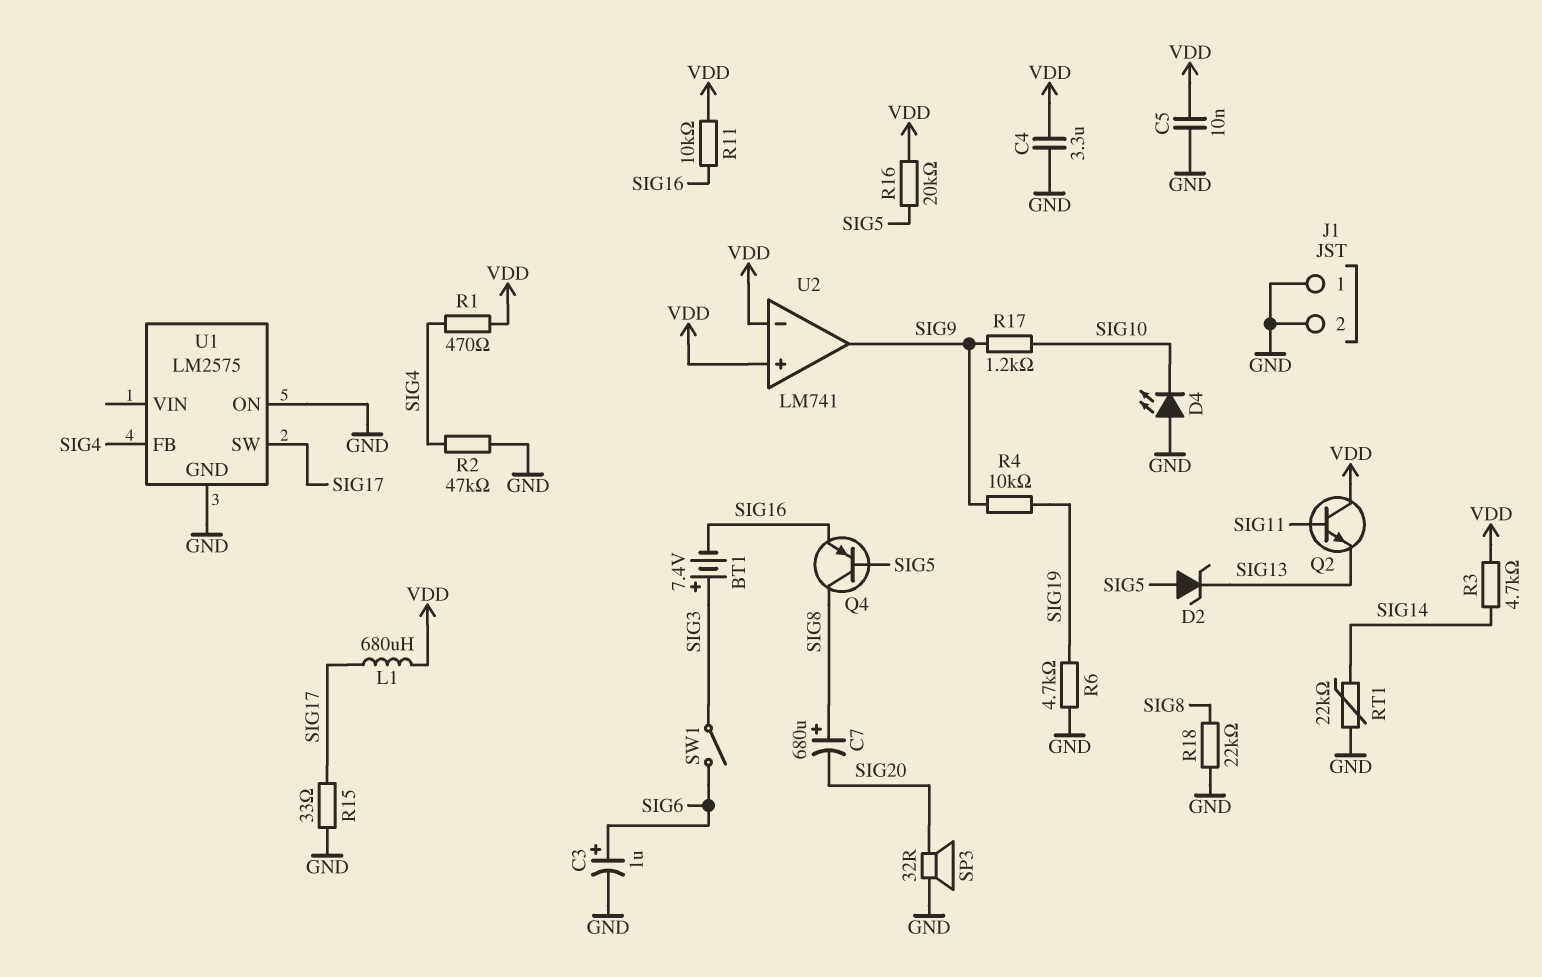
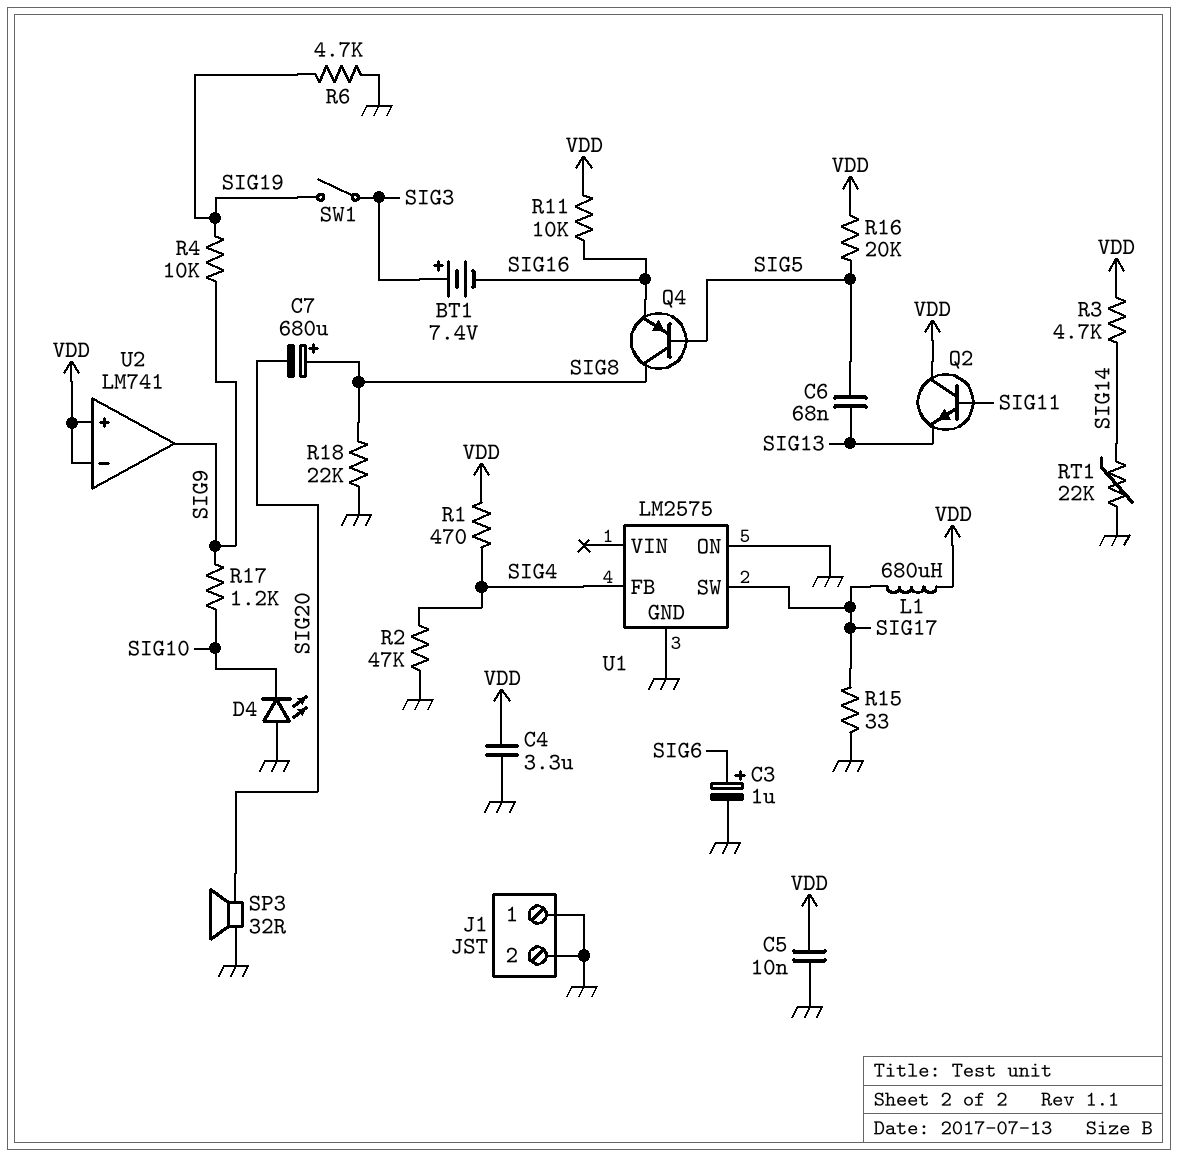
C6: none -> 68nF (SIG5, SIG13)
D2: zener (A SIG5, K SIG13) -> none
SW1: switch (SIG3, SIG6) -> switch (SIG3, SIG19)

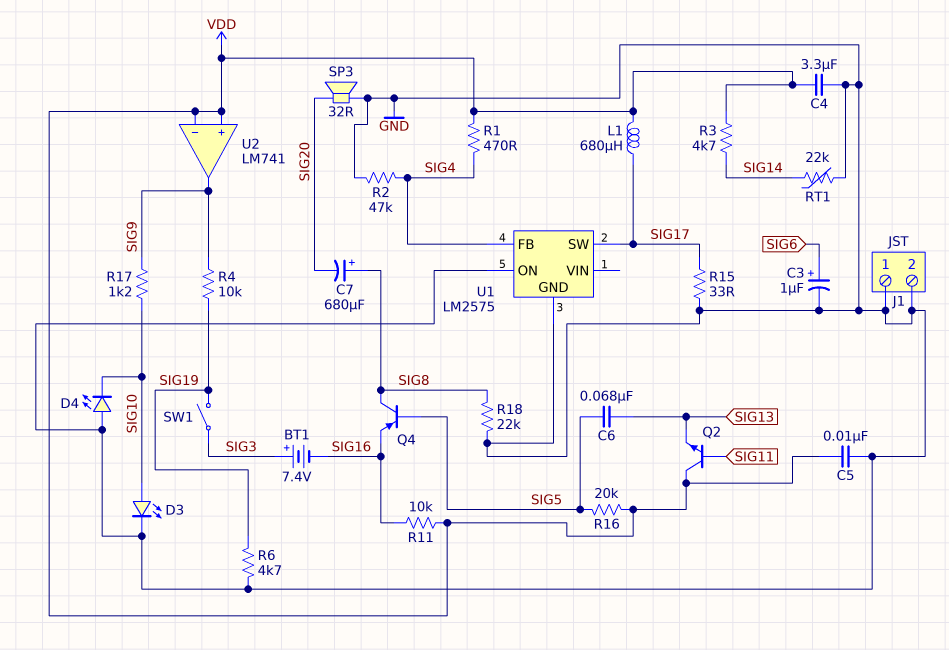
D3: none -> LED (A SIG10, K GND)

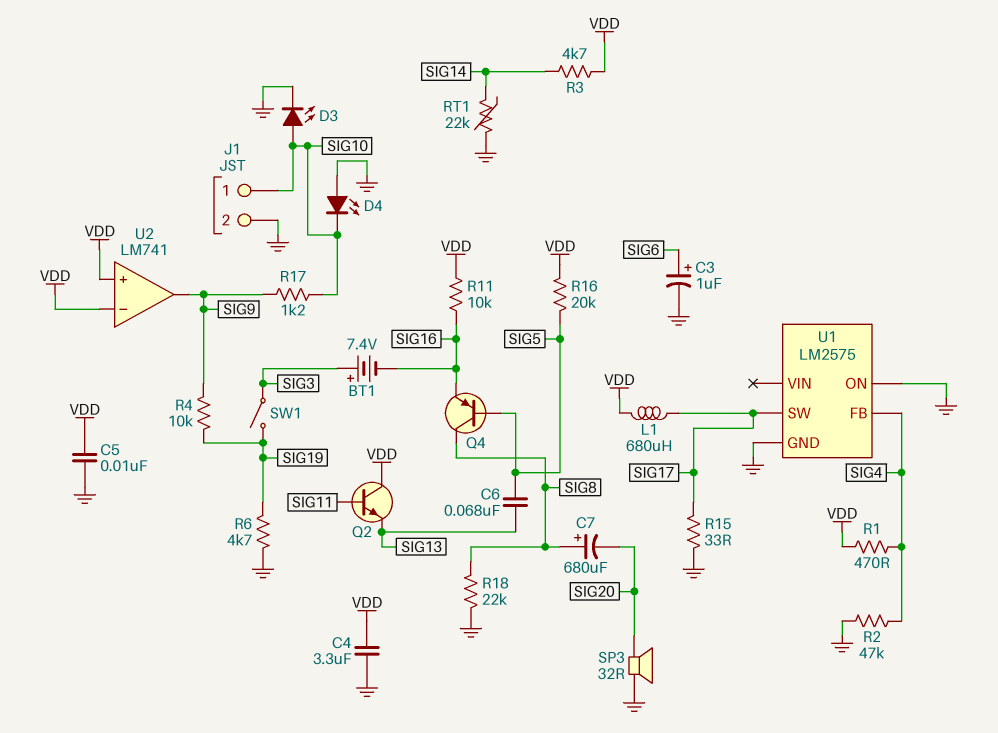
J1 pin 1: GND -> SIG10

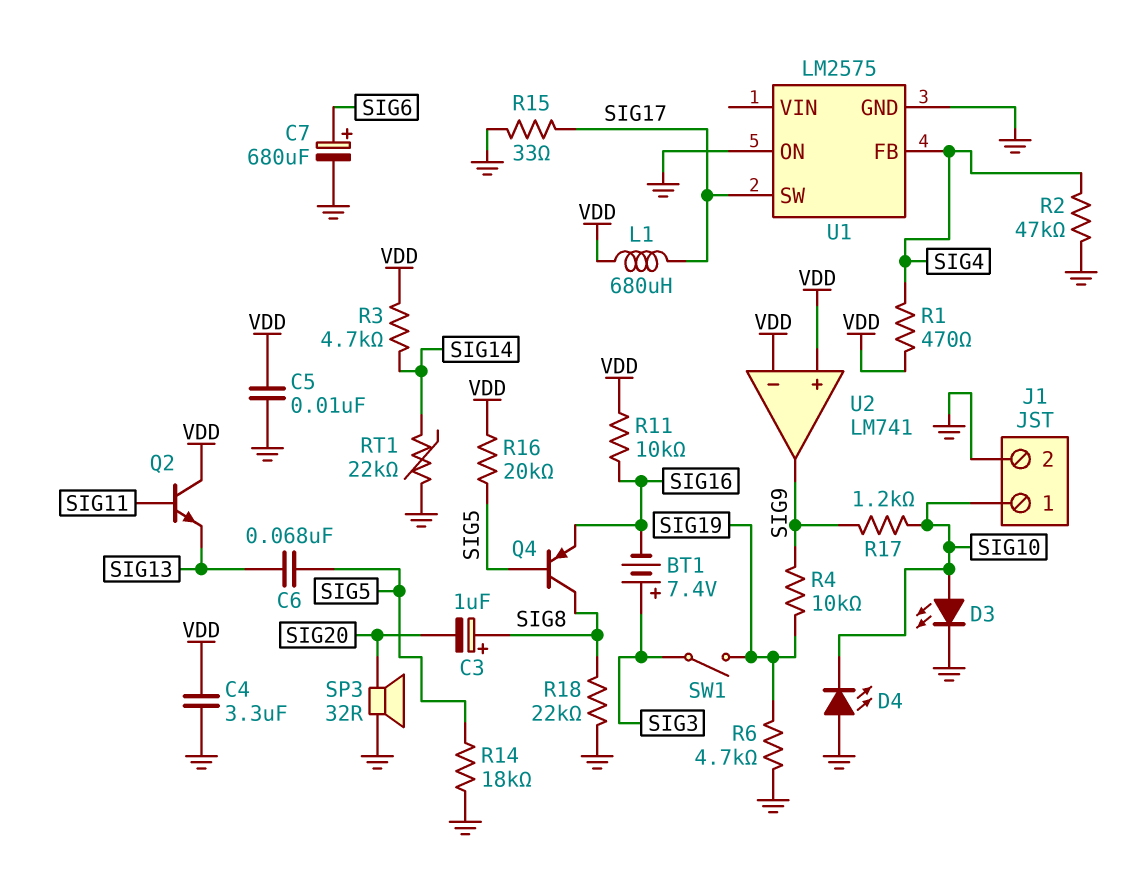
C3: 1uF (plus SIG6, minus GND) -> 1uF (plus SIG8, minus SIG20)
C7: 680uF (plus SIG8, minus SIG20) -> 680uF (plus SIG6, minus GND)
R14: none -> 18k (GND, SIG5)

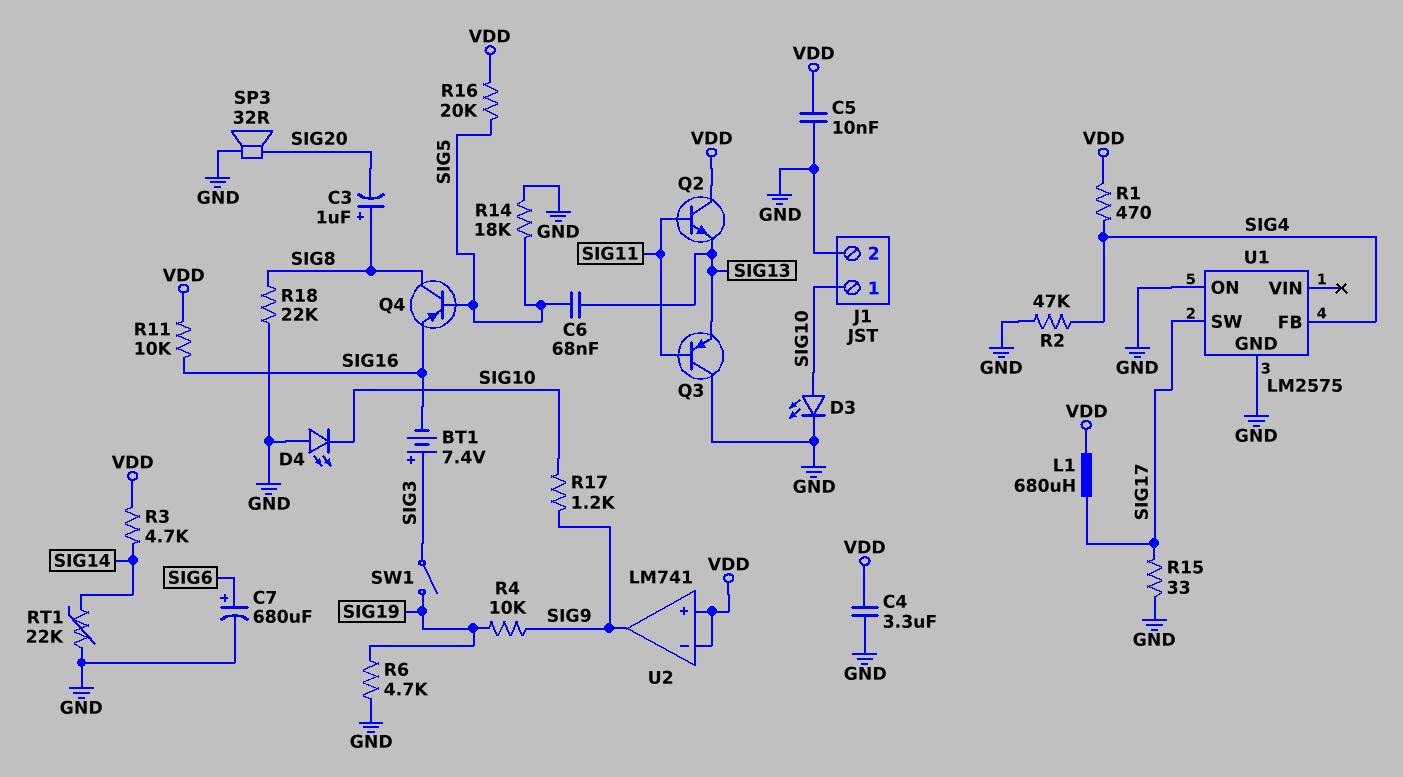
Q3: none -> PNP (B SIG11, C GND, E SIG13)

